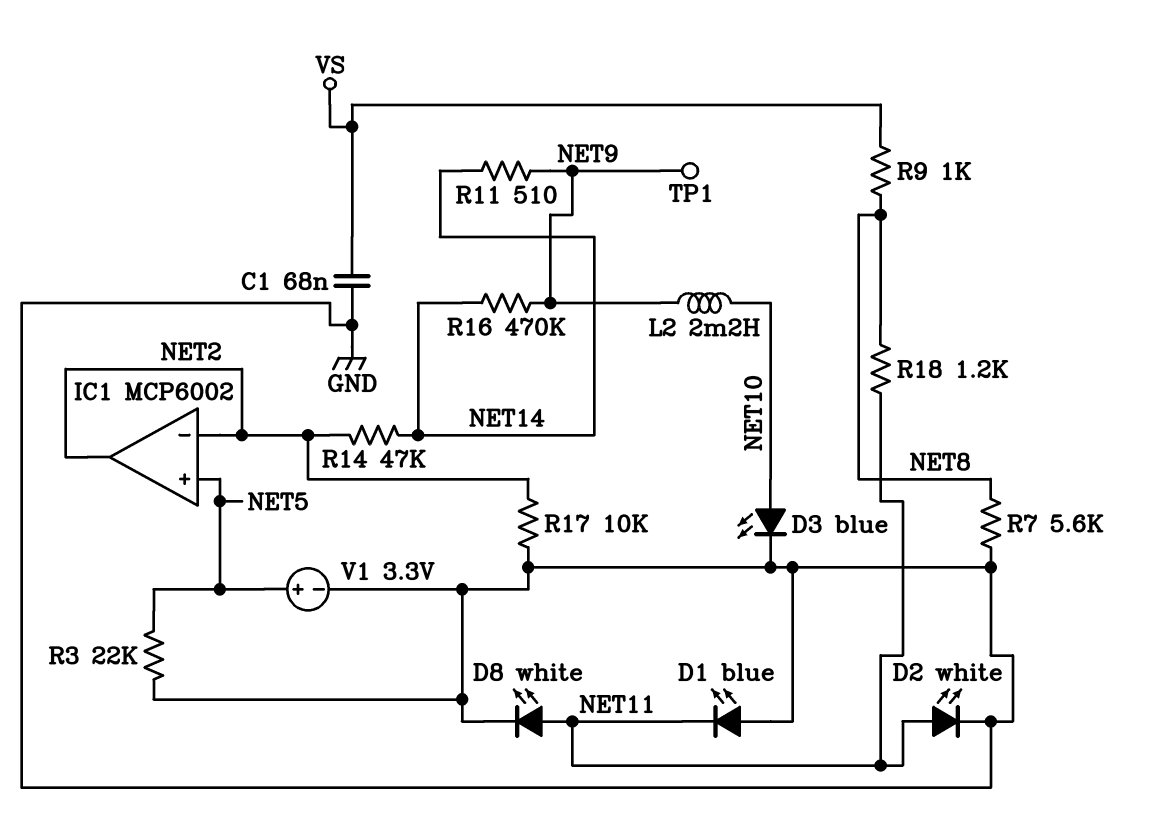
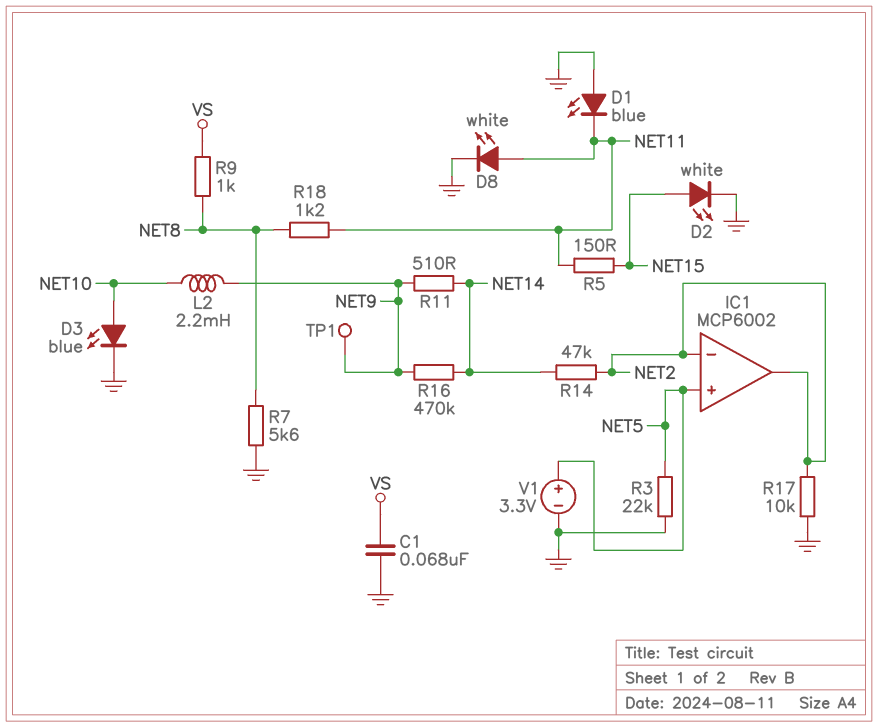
D2: LED white (A NET11, K GND) -> LED white (A NET15, K GND)
R5: none -> 150 (NET11, NET15)

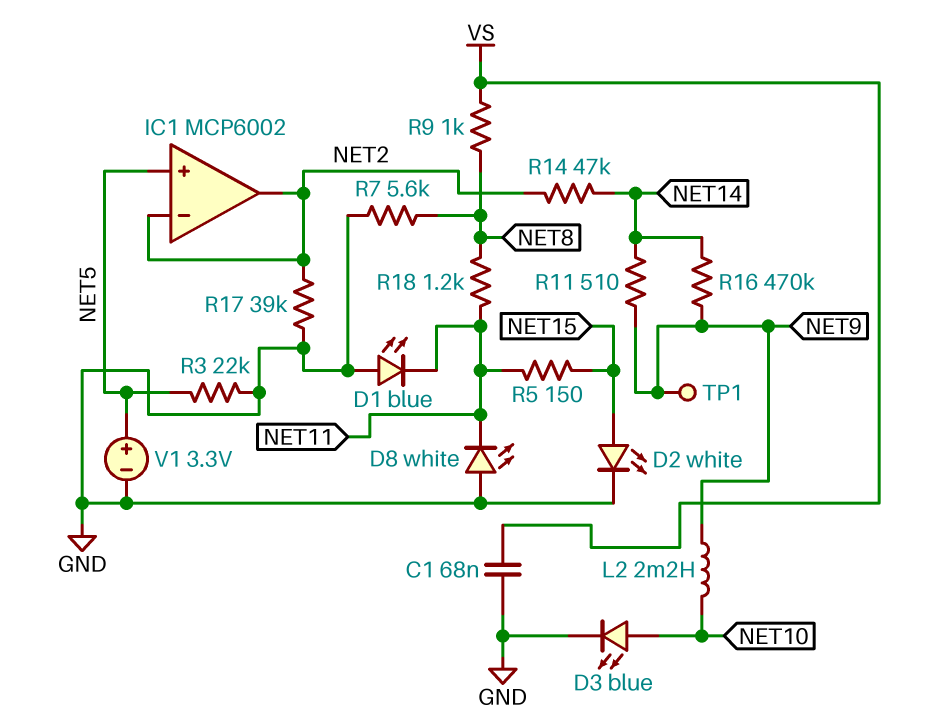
D8: LED white (A NET11, K GND) -> LED white (A GND, K NET11)
R17: 10k (GND, NET2) -> 39k (GND, NET2)

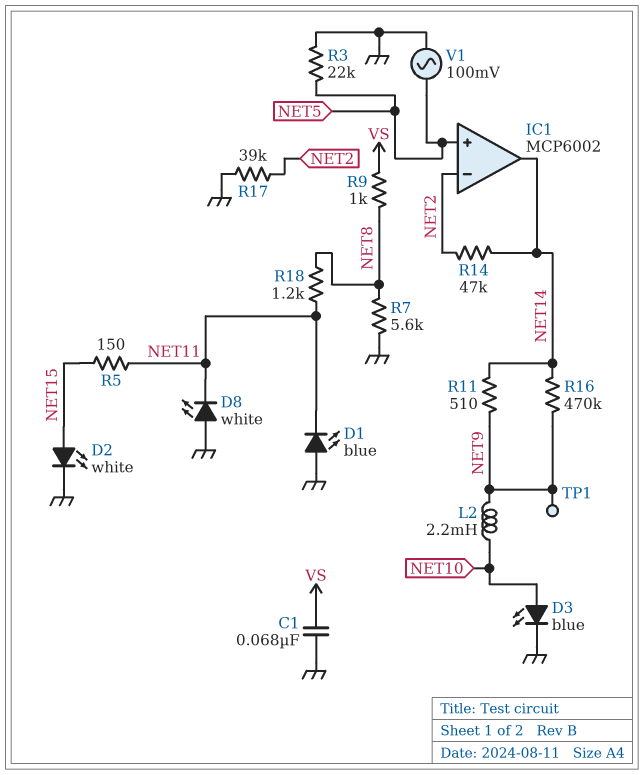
IC1 pin out: NET2 -> NET14
V1: 3.3V (plus NET5, minus GND) -> AC 100mV (GND, NET5)

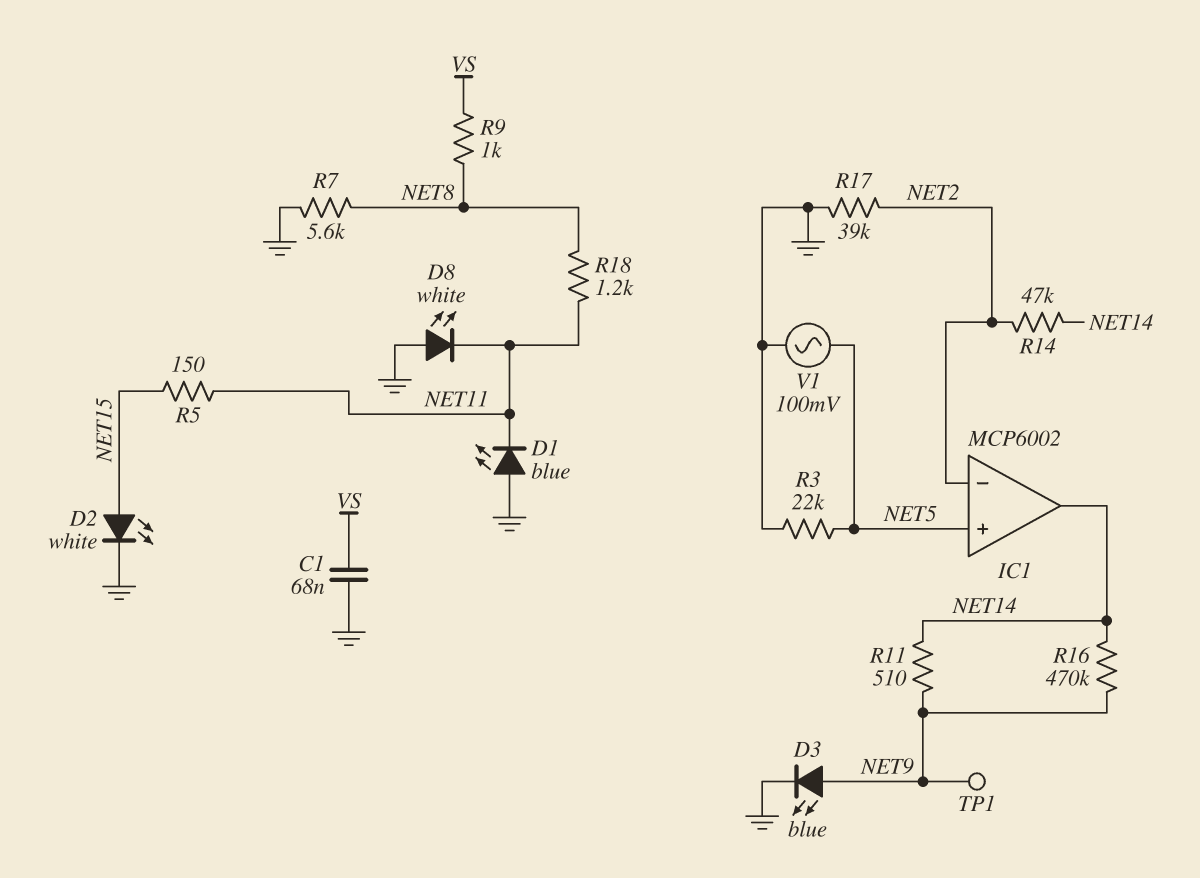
D3: LED blue (A NET10, K GND) -> LED blue (A NET9, K GND)
L2: 2.2mH (NET9, NET10) -> none

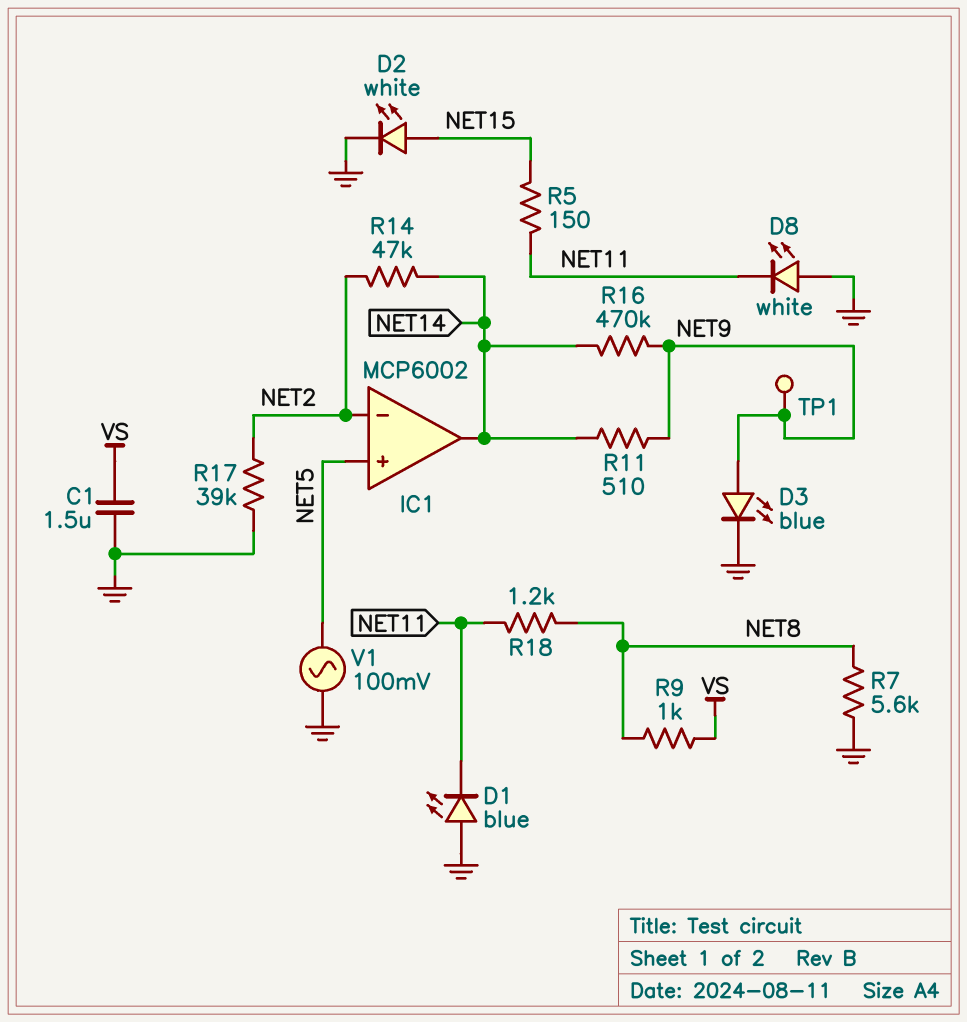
C1: 68nF (GND, VS) -> 1.5uF (GND, VS)
R3: 22k (GND, NET5) -> none

